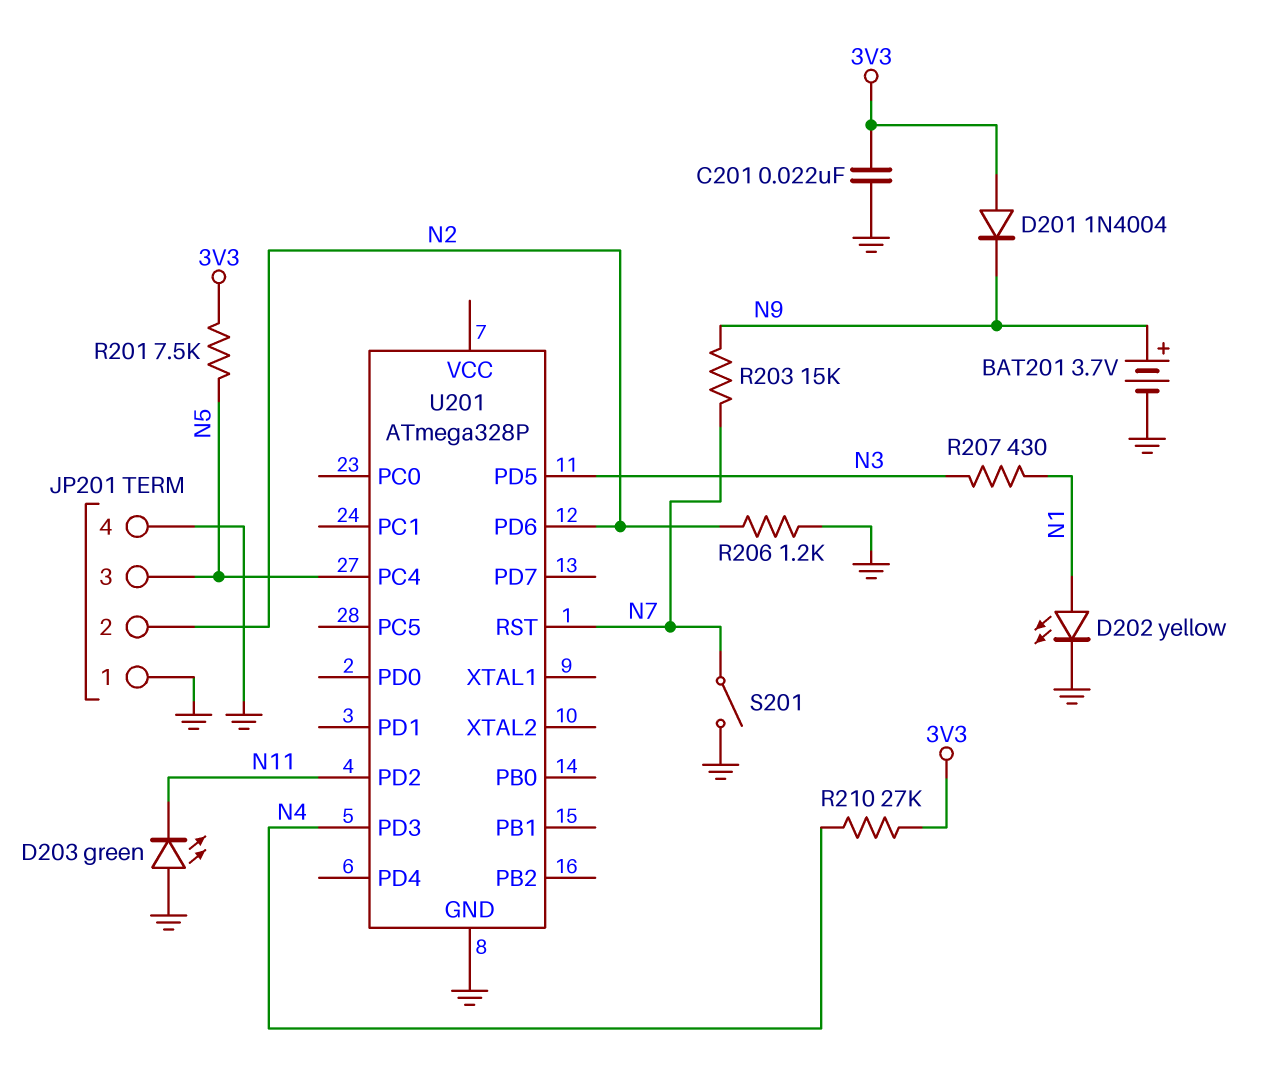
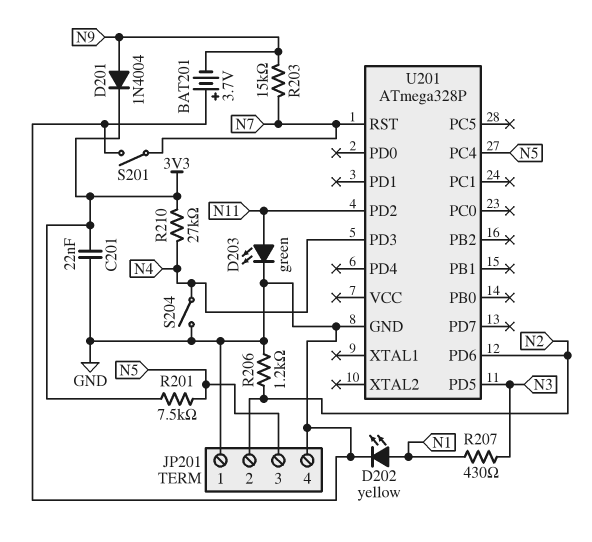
BAT201: 3.7V (plus N9, minus GND) -> 3.7V (plus GND, minus N9)
D201: diode 1N4004 (A 3V3, K N9) -> diode 1N4004 (A N9, K 3V3)
D203: LED green (A GND, K N11) -> LED green (A N11, K GND)
S204: none -> switch (GND, N4)

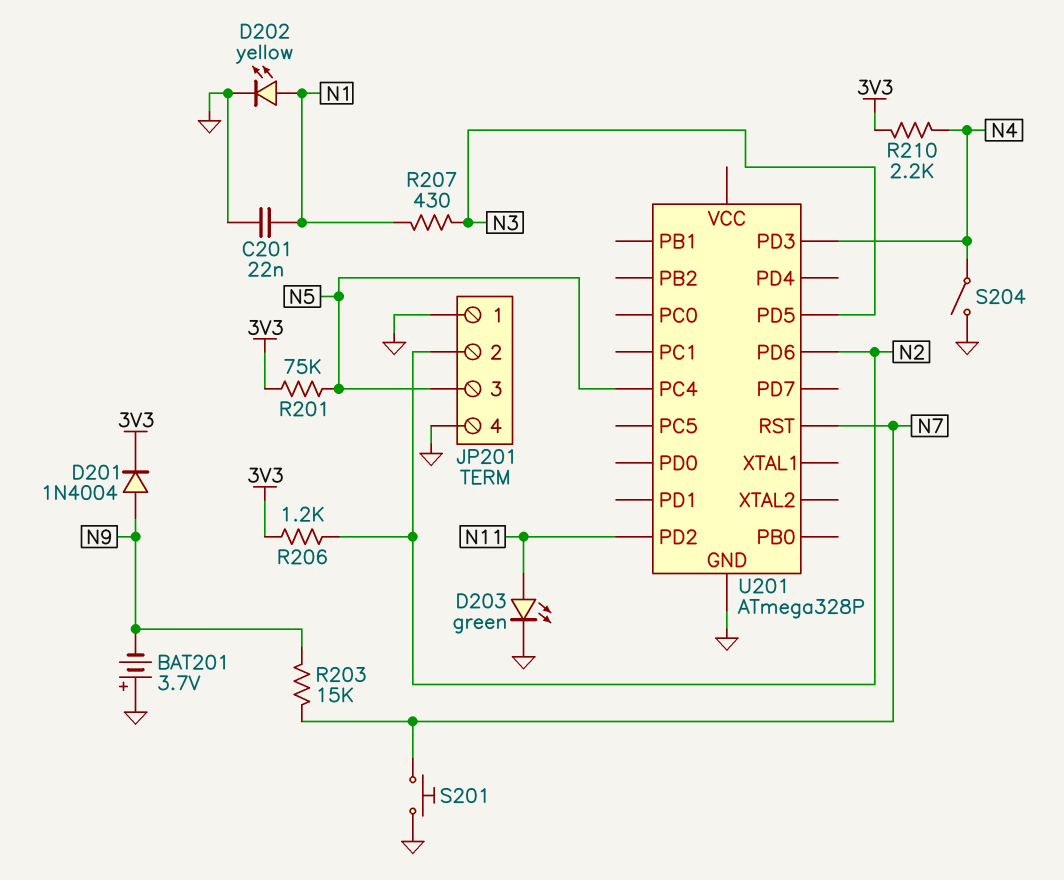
C201: 22nF (3V3, GND) -> 22nF (GND, N1)
R201: 7.5k (3V3, N5) -> 75k (3V3, N5)
R206: 1.2k (GND, N2) -> 1.2k (3V3, N2)
R210: 27k (3V3, N4) -> 2.2k (3V3, N4)
S201: switch (GND, N7) -> button (GND, N7)

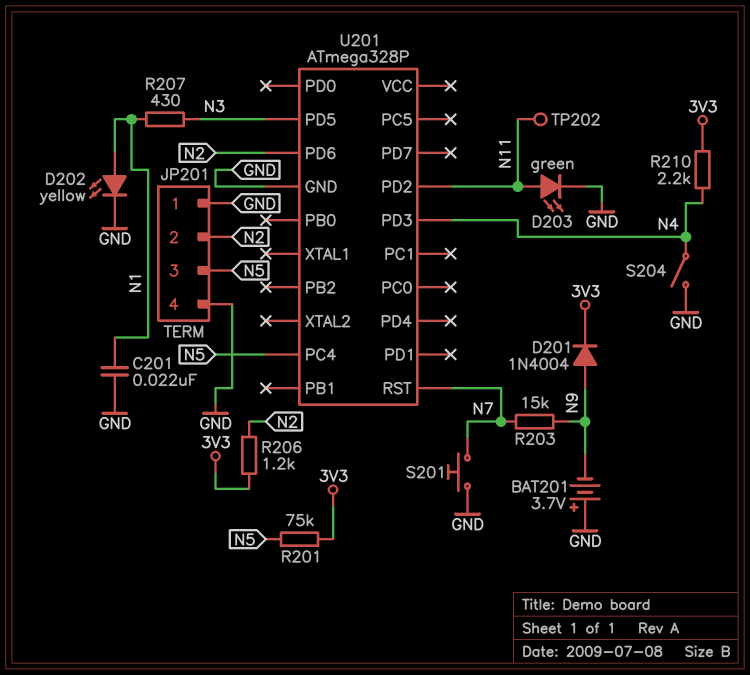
TP202: none -> test point (N11)

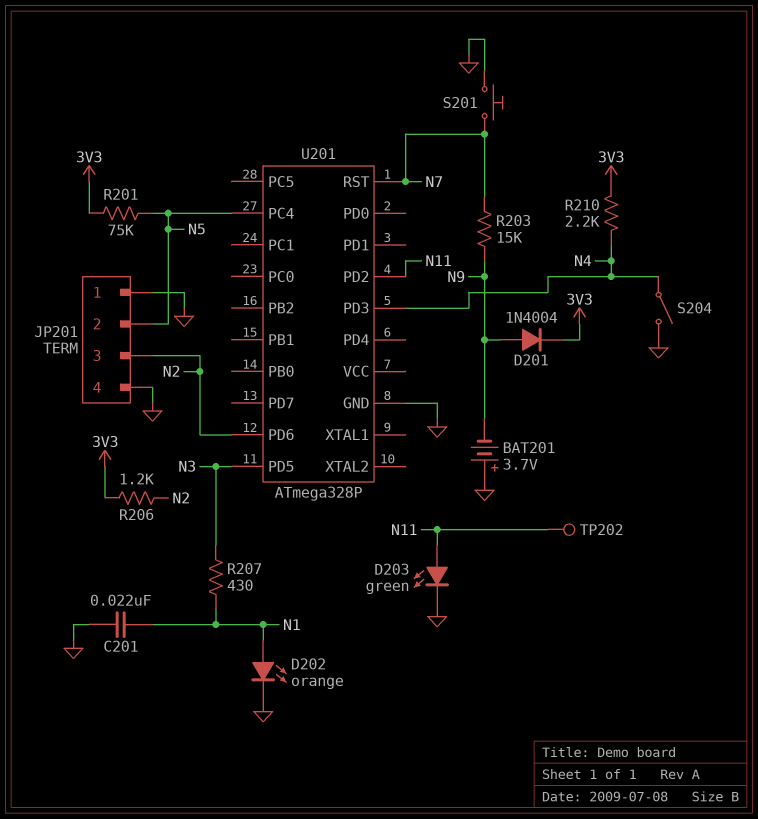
D202: LED yellow (A N1, K GND) -> LED orange (A N1, K GND)
JP201 pin 2: N2 -> N5
JP201 pin 3: N5 -> N2

